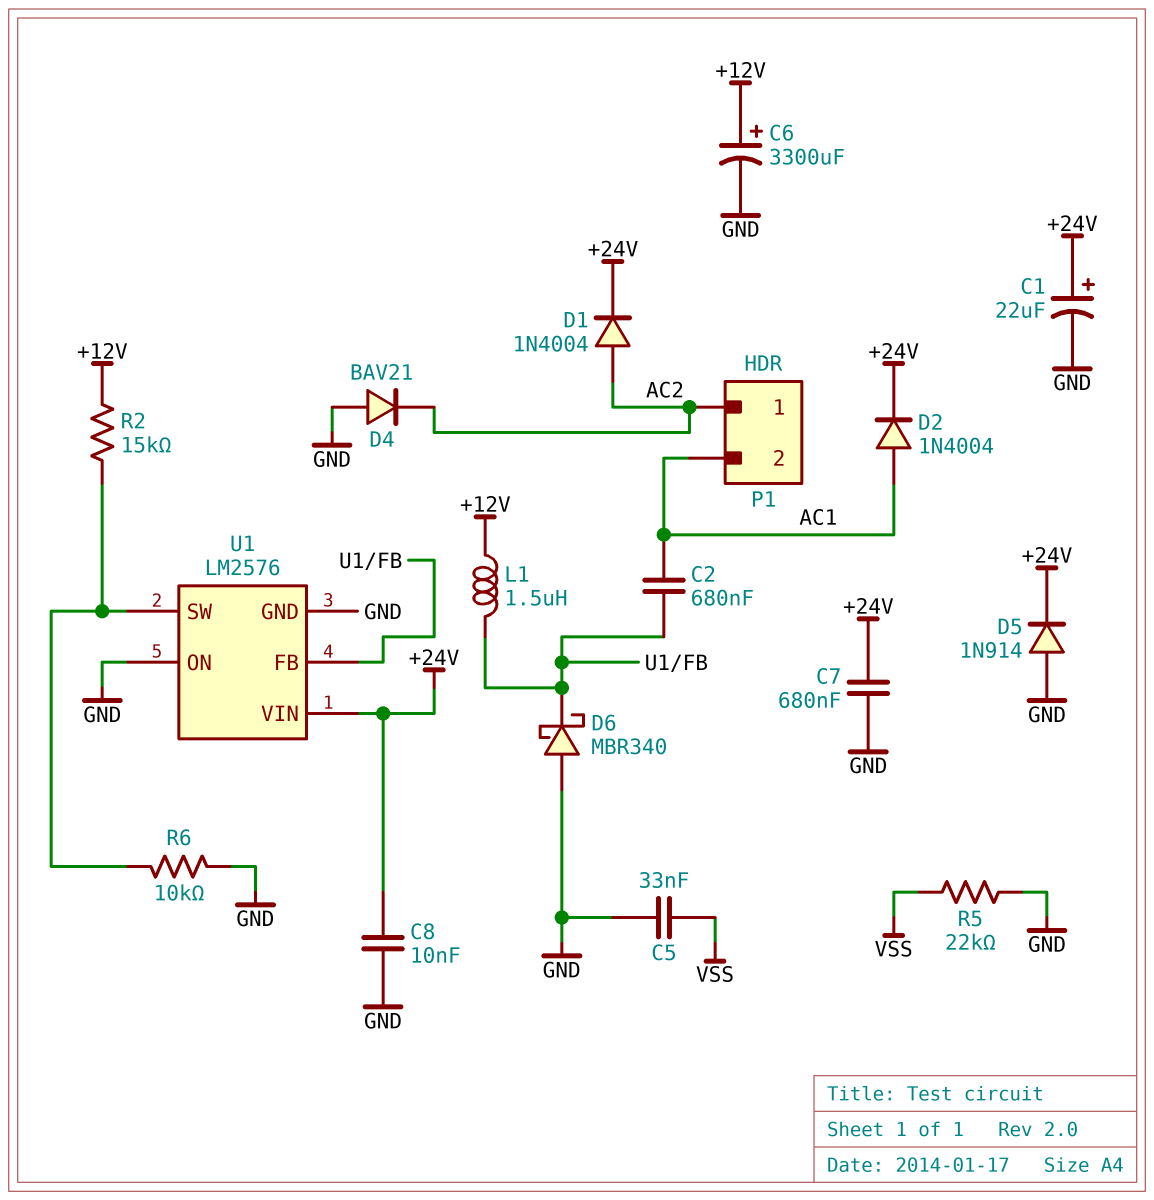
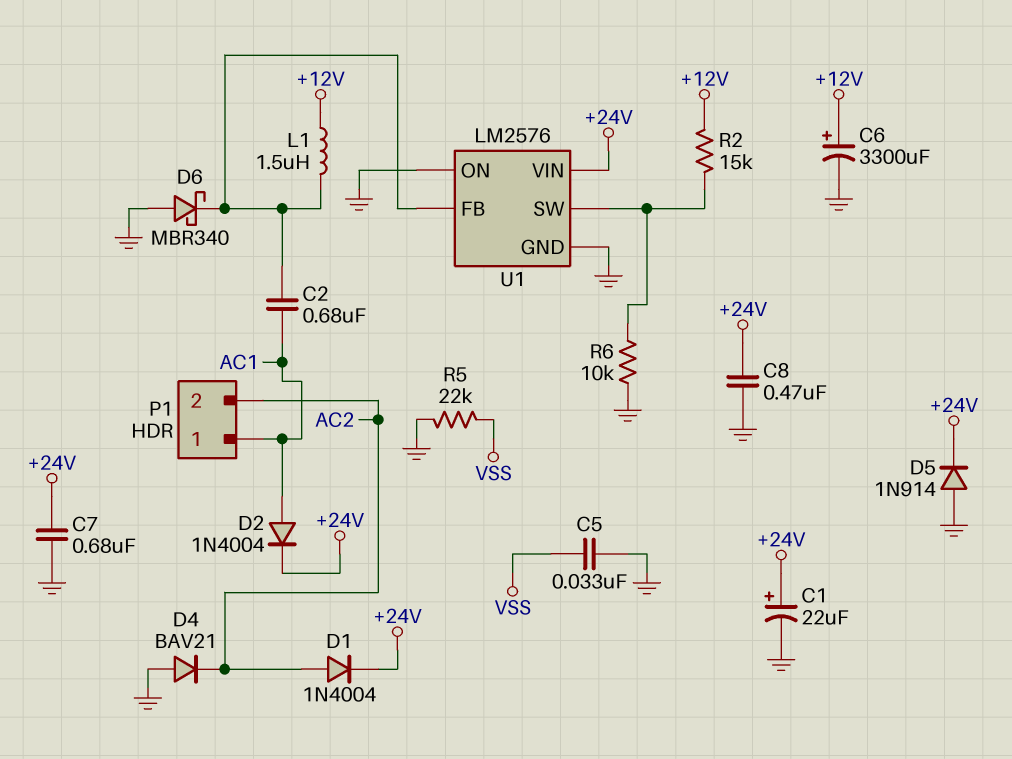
C8: 10nF (+24V, GND) -> 470nF (+24V, GND)
P1 pin 1: AC2 -> AC1
P1 pin 2: AC1 -> AC2

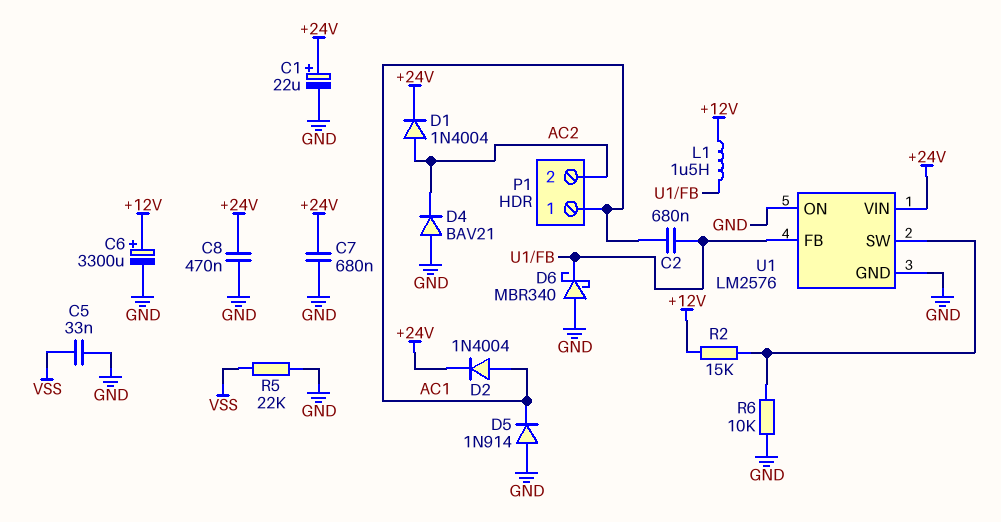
D5: diode 1N914 (A GND, K +24V) -> diode 1N914 (A GND, K AC1)

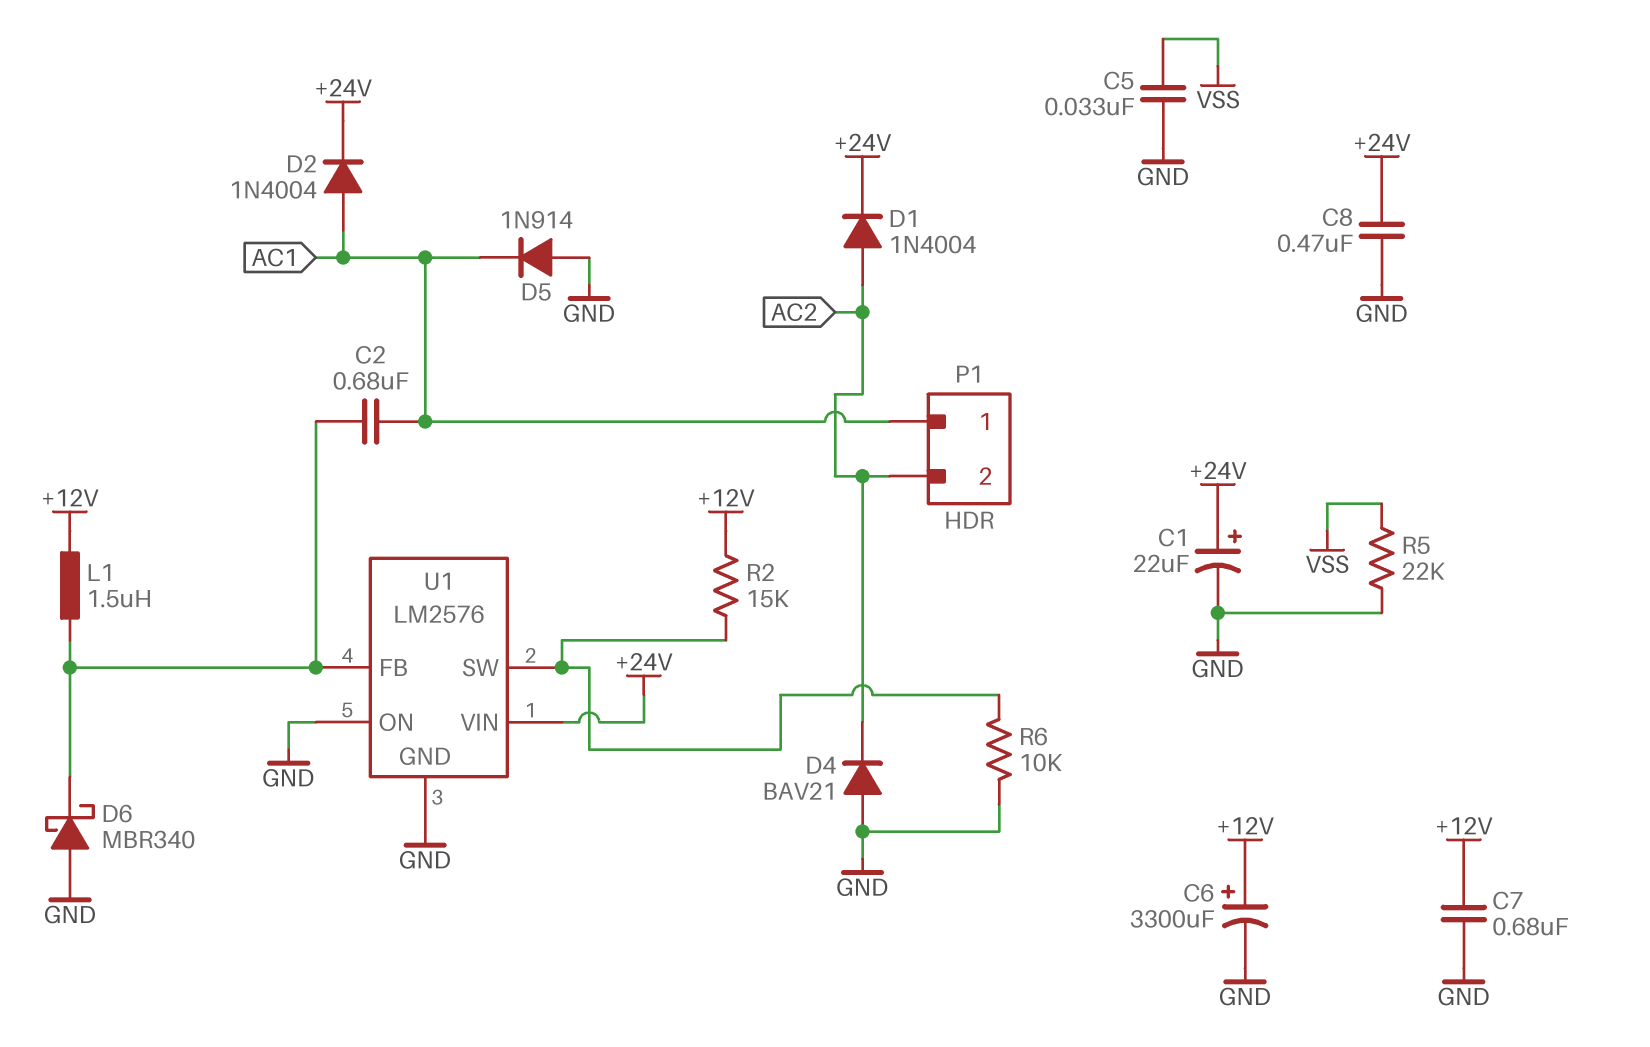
C7: 680nF (+24V, GND) -> 680nF (+12V, GND)

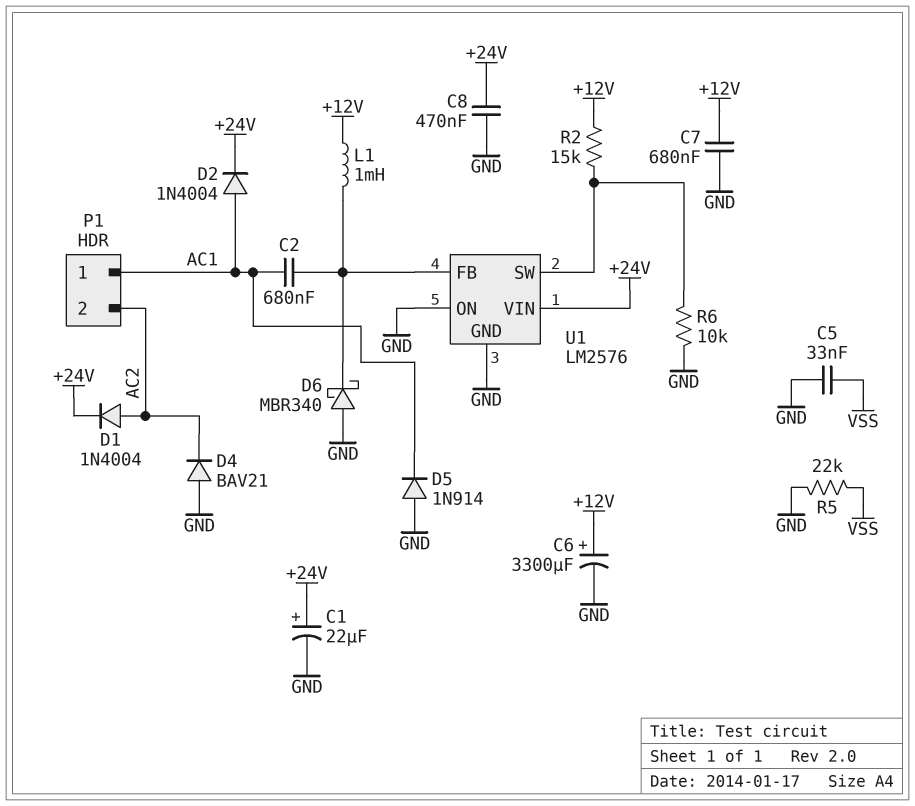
L1: 1.5uH (+12V, U1/FB) -> 1mH (+12V, U1/FB)

